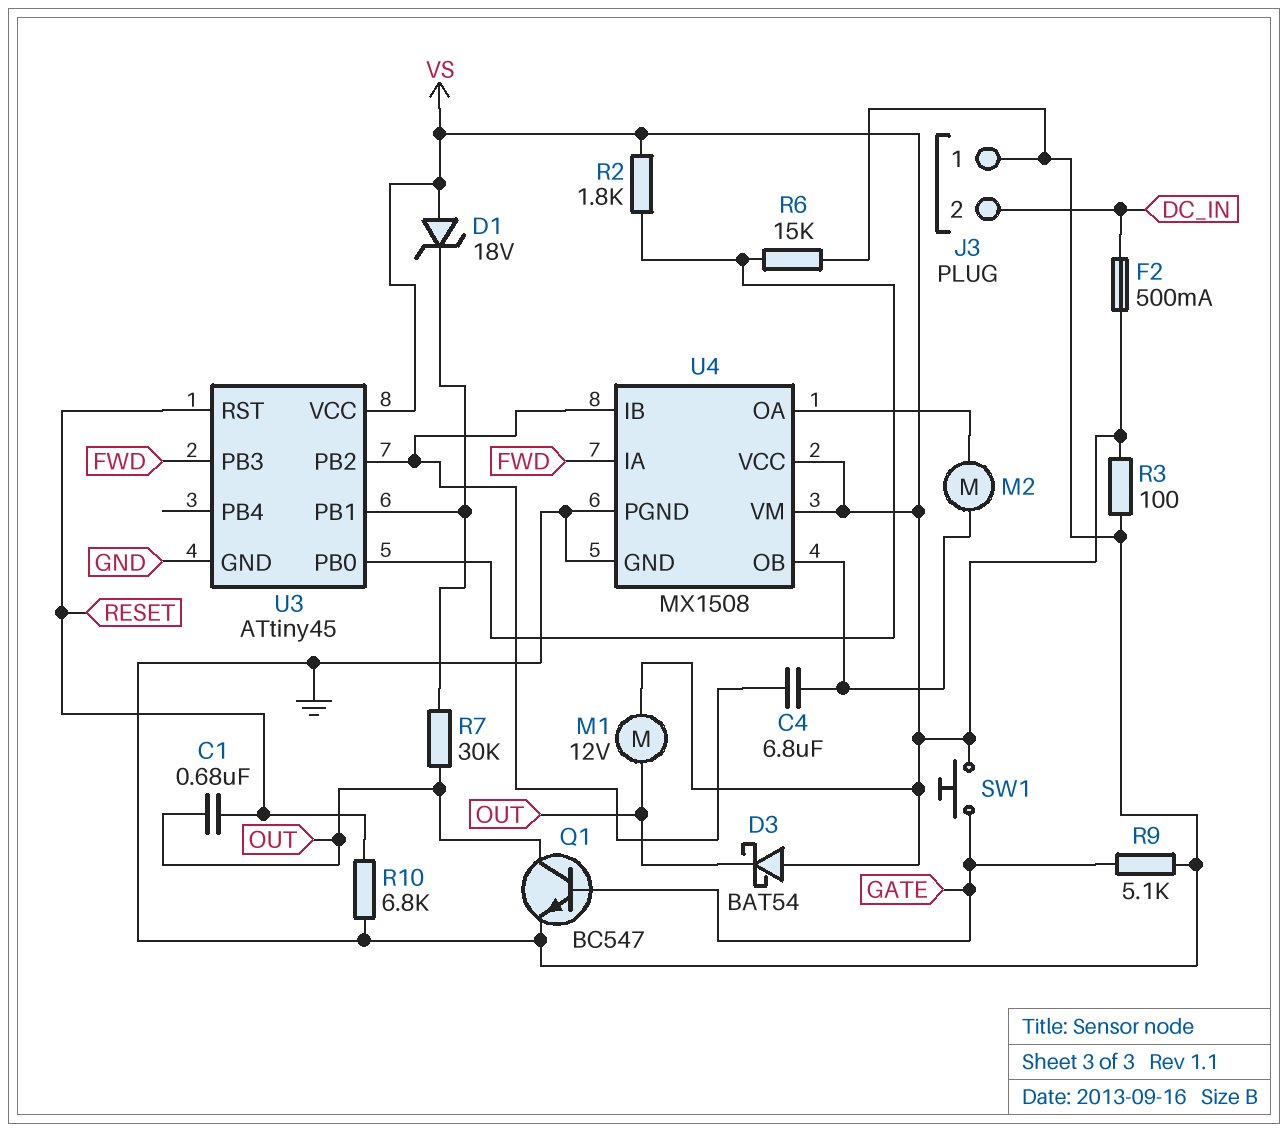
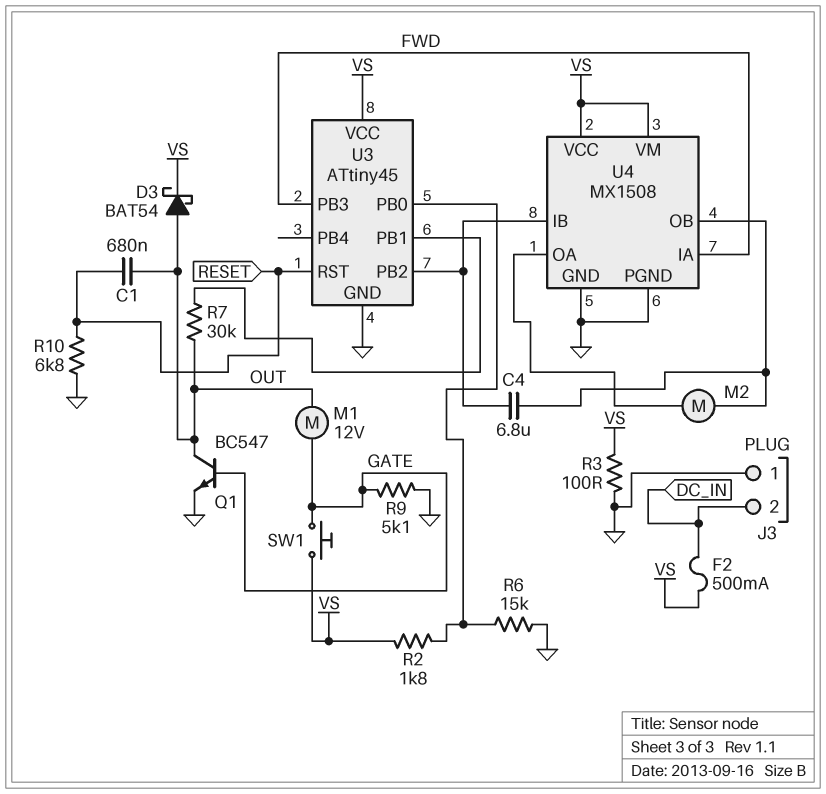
D1: zener 18V (A VS, K U3/PB1) -> none
D3: schottky BAT54 (A VS, K OUT) -> schottky BAT54 (A OUT, K VS)
M1: motor 12V (OUT, VS) -> motor 12V (GATE, OUT)

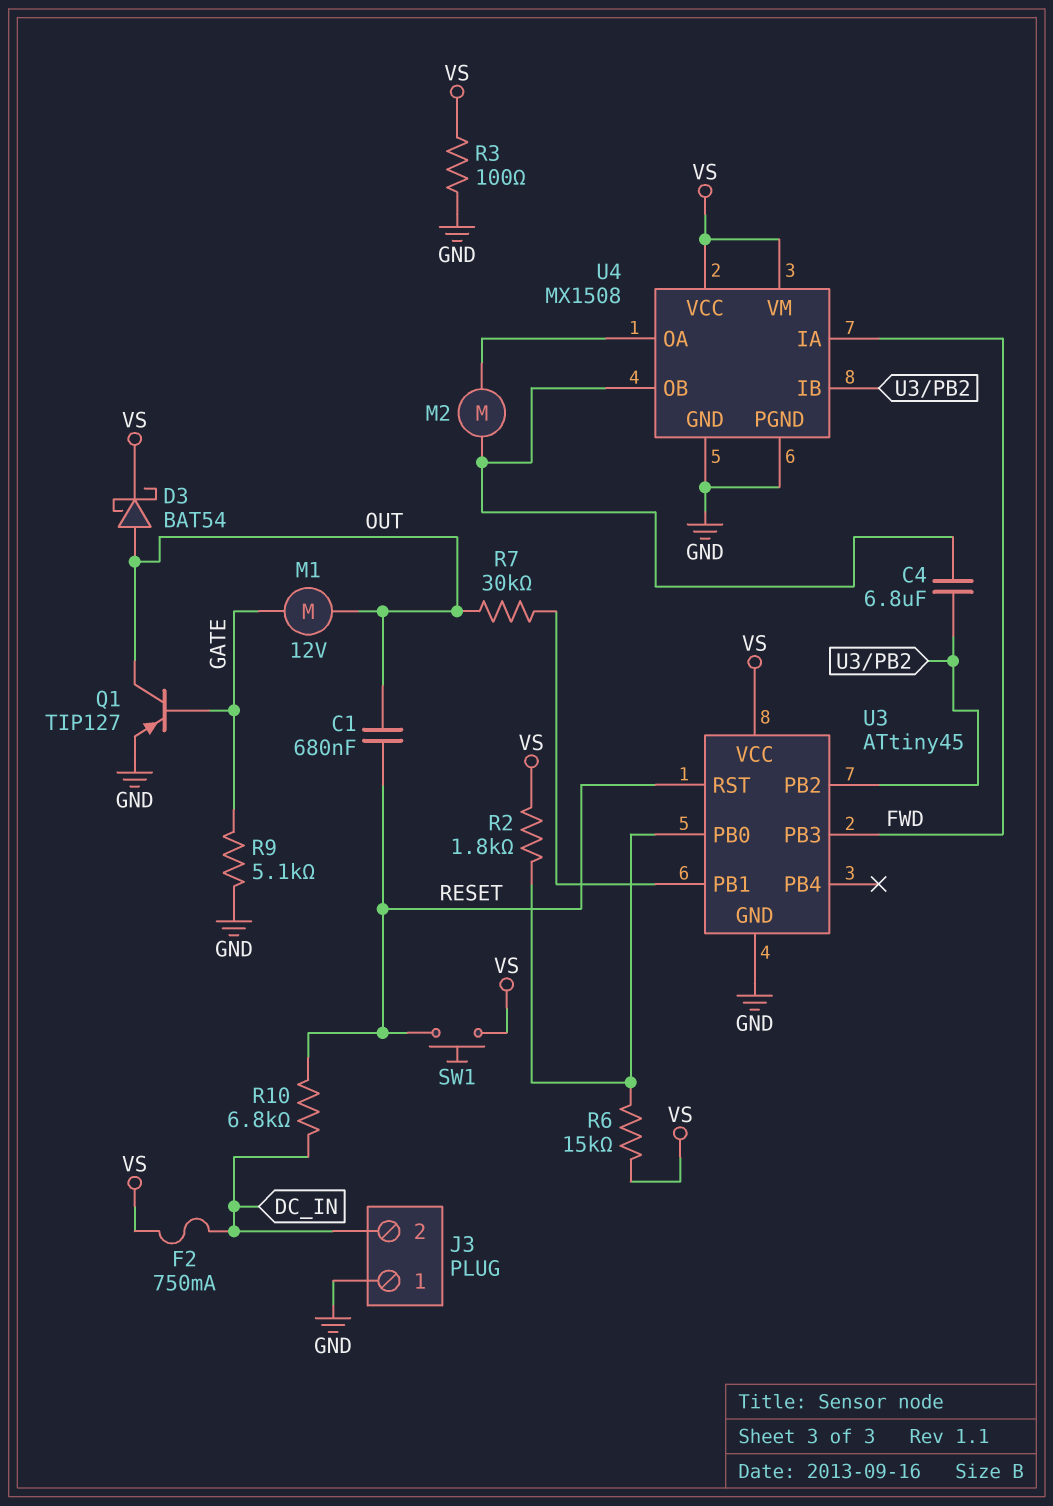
F2: 500mA (DC_IN, VS) -> 750mA (DC_IN, VS)
Q1: NPN BC547 (B GATE, C OUT, E GND) -> PNP TIP127 (B GATE, C OUT, E GND)
R6: 15k (GND, U3/PB0) -> 15k (U3/PB0, VS)
R10: 6.8k (GND, RESET) -> 6.8k (DC_IN, RESET)
SW1: button (GATE, VS) -> button (RESET, VS)

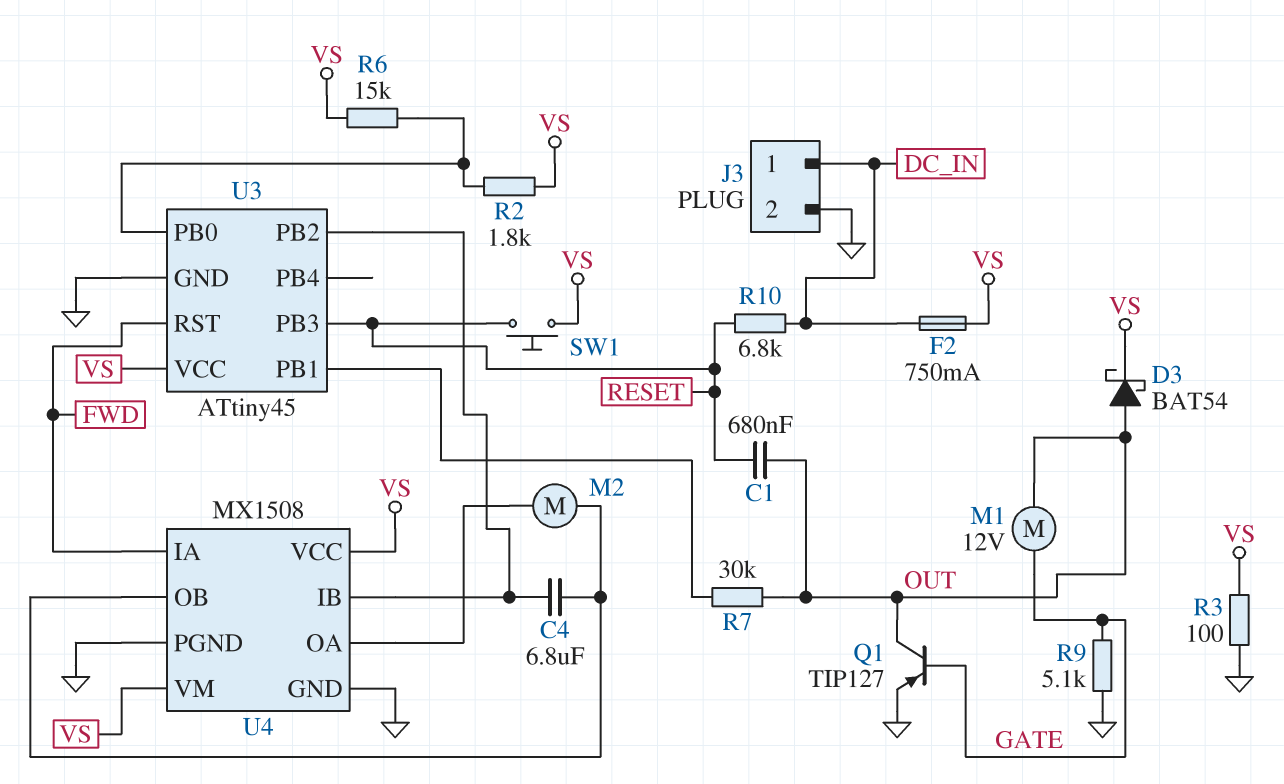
J3 pin 1: GND -> DC_IN
J3 pin 2: DC_IN -> GND
U3 pin PB3: FWD -> RESET
U3 pin RST: RESET -> FWD

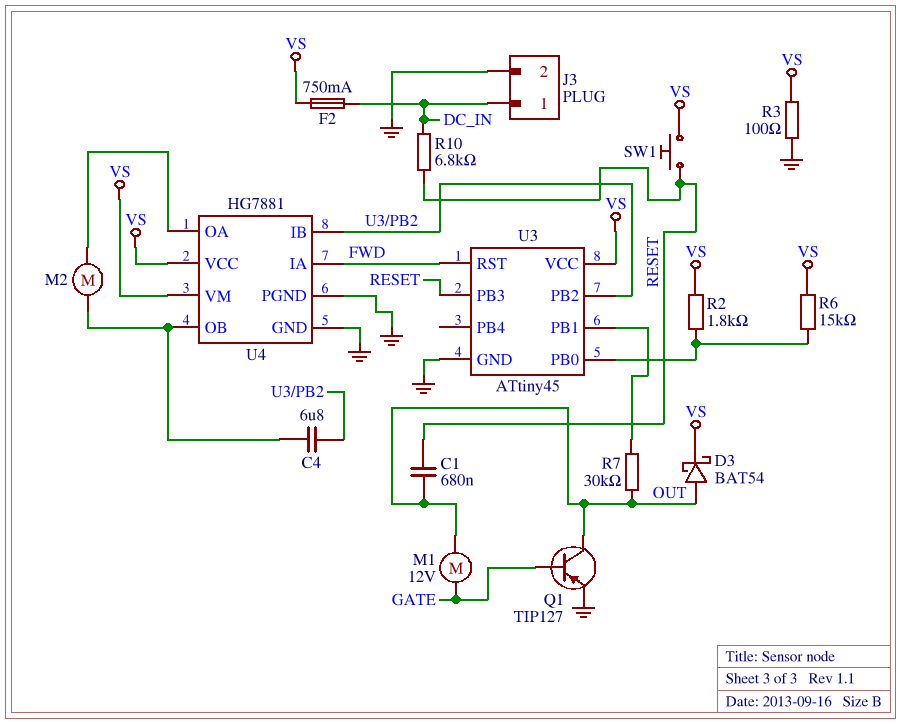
R9: 5.1k (GATE, GND) -> none
U4: MX1508 -> HG7881

